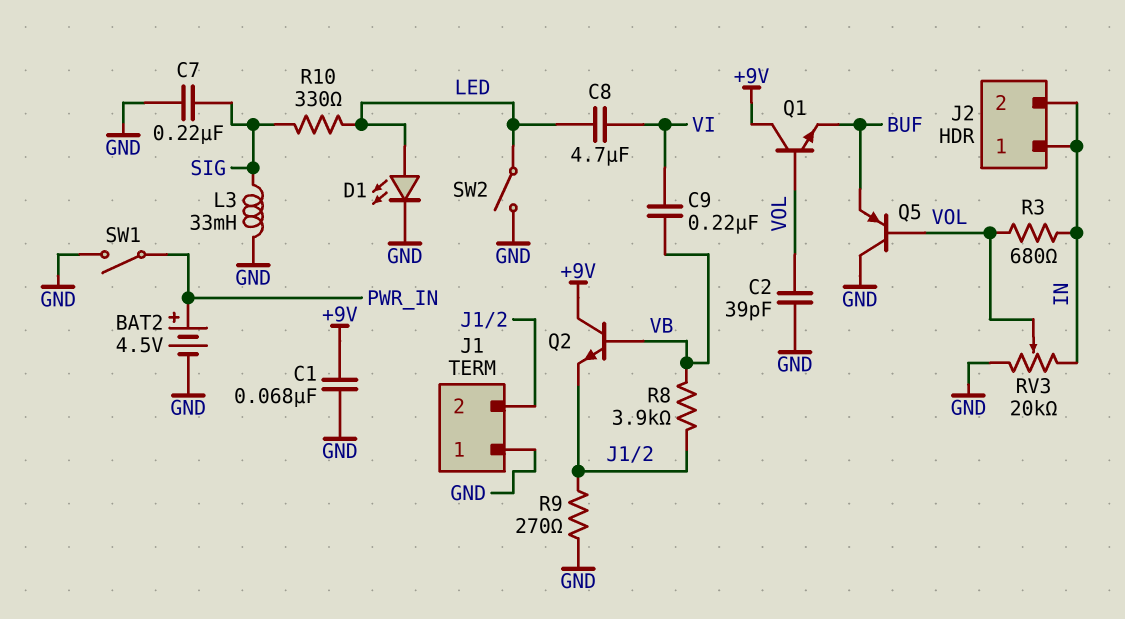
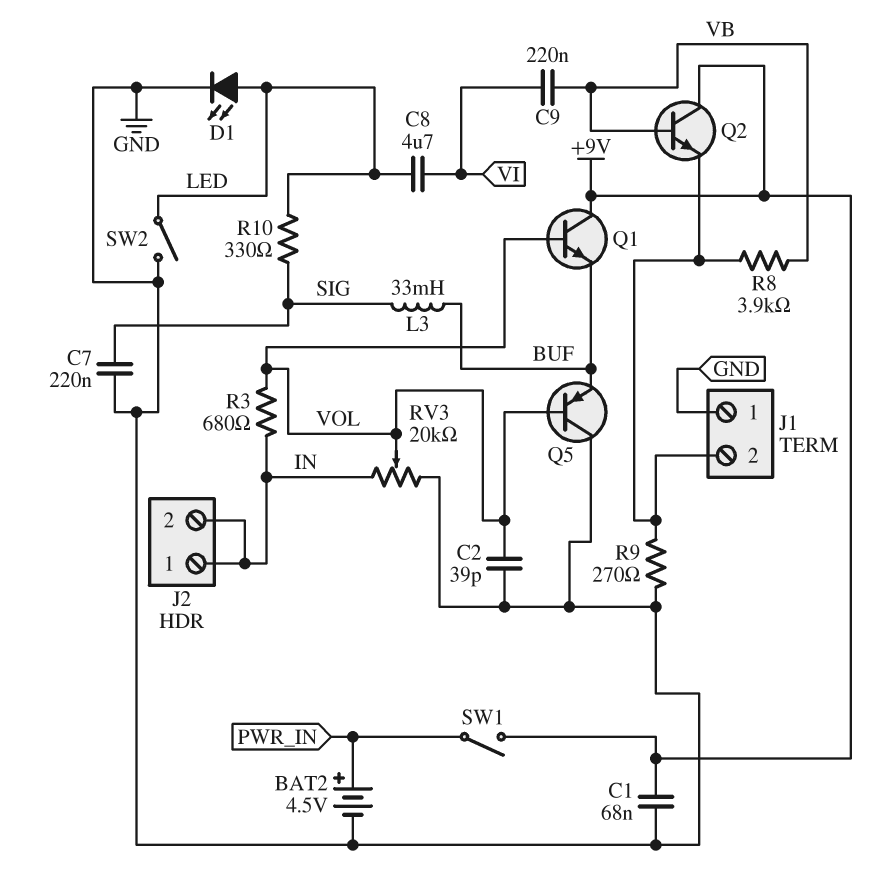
L3: 33mH (GND, SIG) -> 33mH (BUF, SIG)
SW1: switch (GND, PWR_IN) -> switch (+9V, PWR_IN)

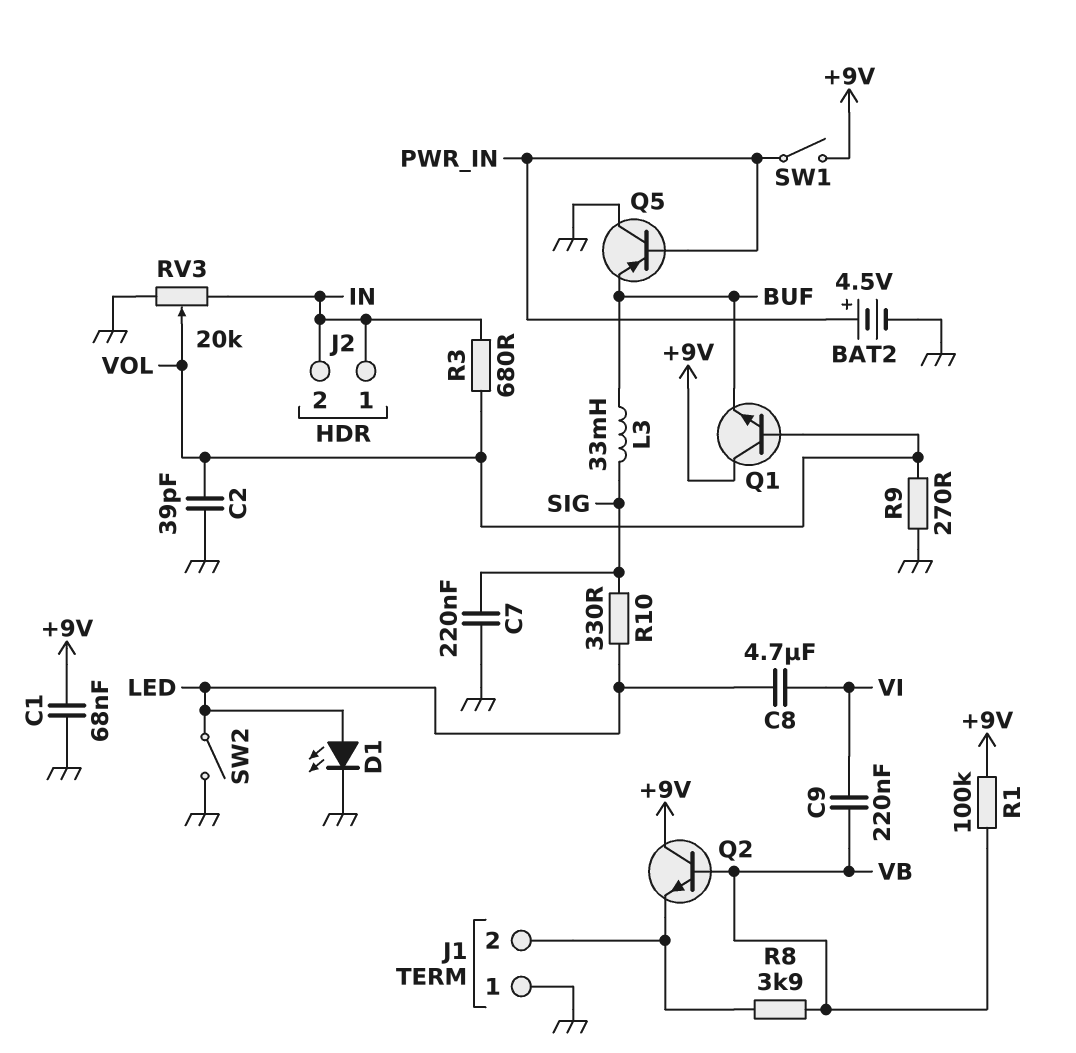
Q5: PNP (B VOL, C GND, E BUF) -> PNP (B PWR_IN, C GND, E BUF)
R1: none -> 100k (+9V, VB)
R9: 270 (GND, J1/2) -> 270 (GND, VOL)

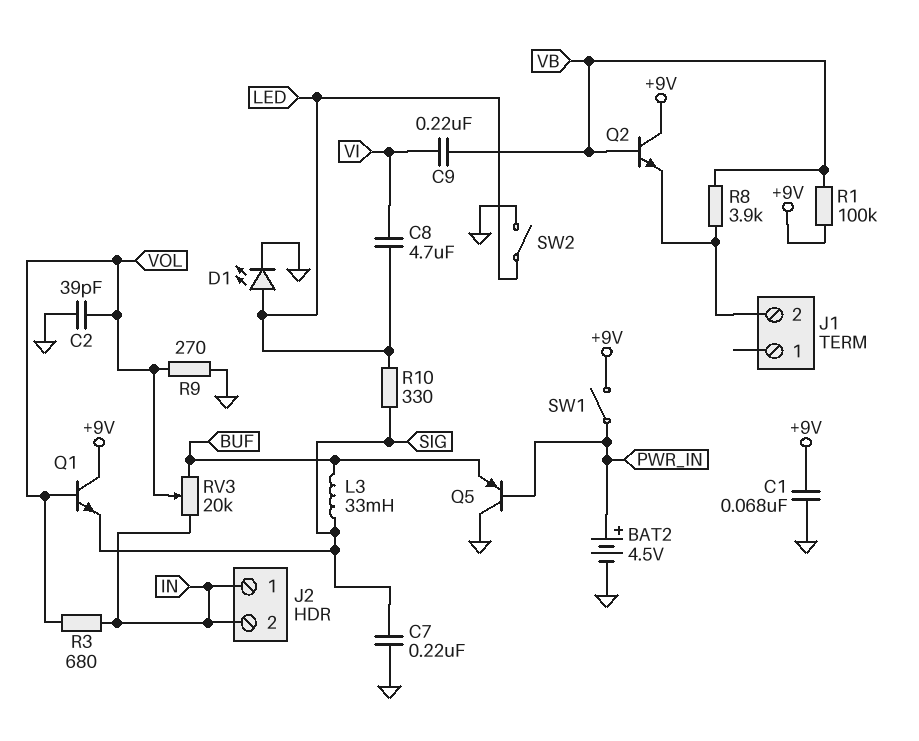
J1 pin 1: GND -> none
Q1: NPN (B VOL, C +9V, E BUF) -> NPN (B VOL, C +9V, E SIG)
RV3: 20k (GND, IN, wiper VOL) -> 20k (BUF, IN, wiper VOL)

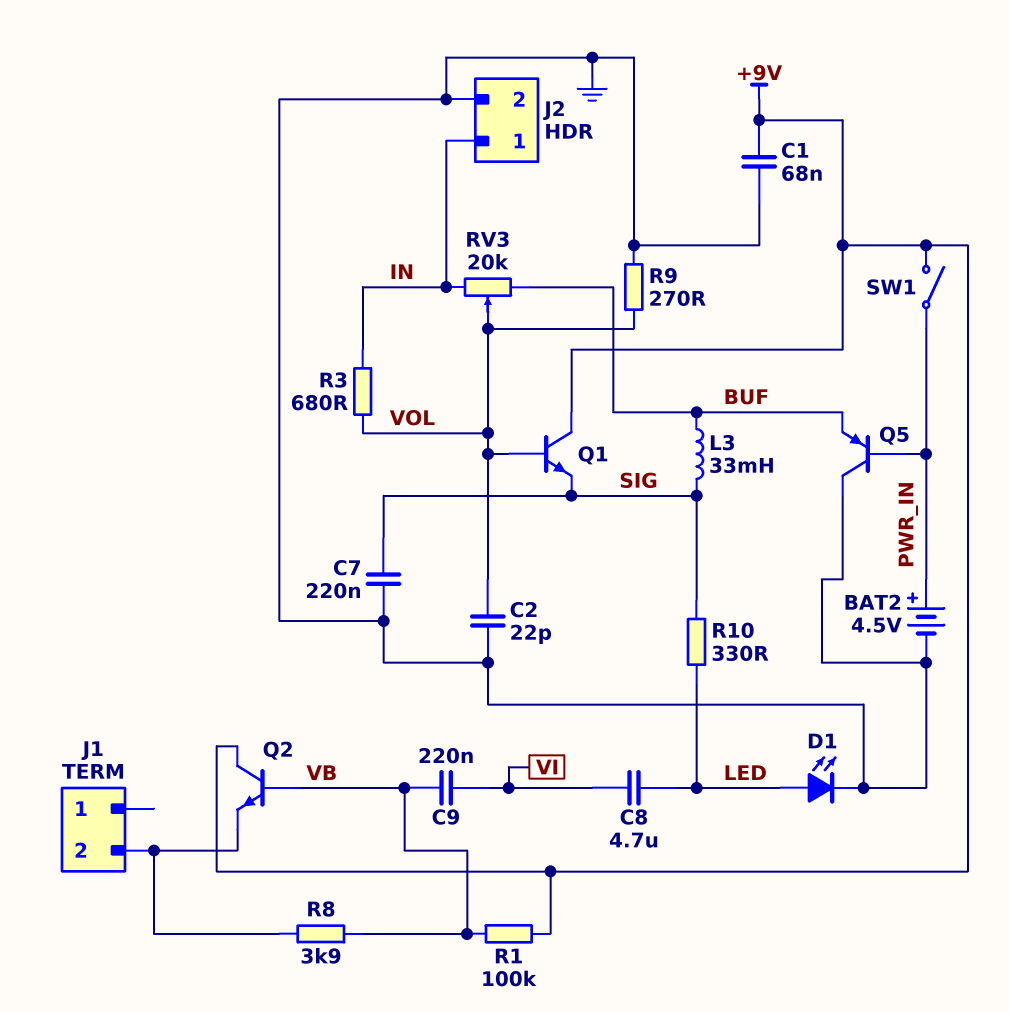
C2: 39pF (GND, VOL) -> 22pF (GND, VOL)
J2 pin 2: IN -> GND
SW2: switch (GND, LED) -> none

